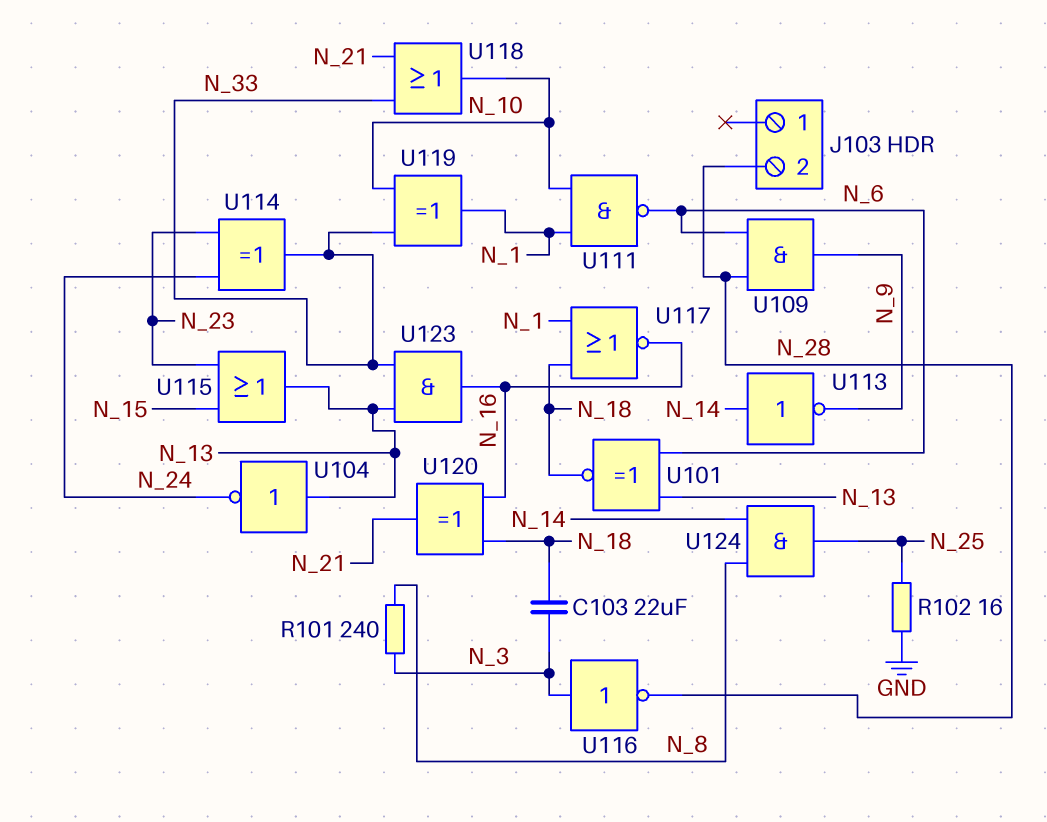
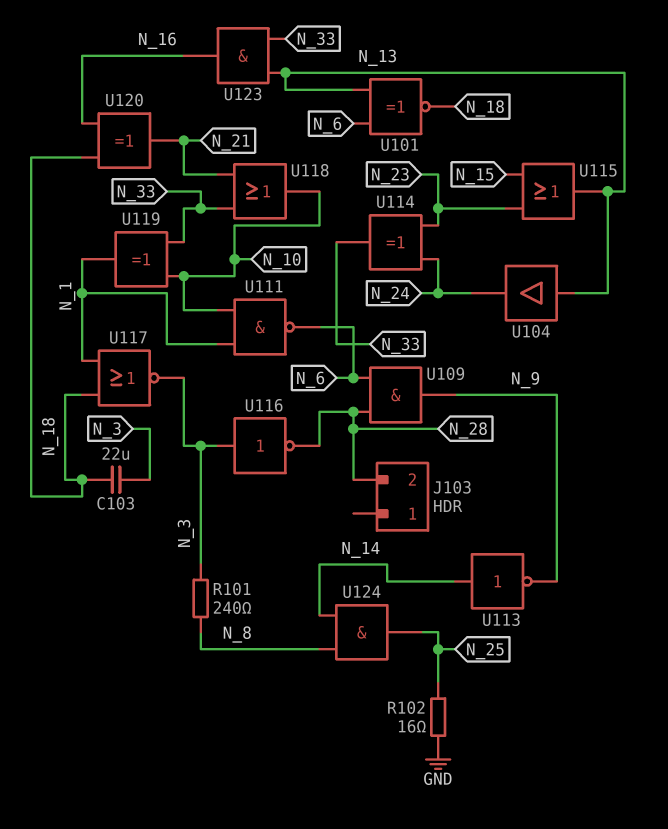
U104: NOT (in N_13, out N_24) -> buffer (in N_13, out N_24)
U117: NOR (in N_1, in N_18, out N_16) -> NOR (in N_1, in N_18, out N_3)

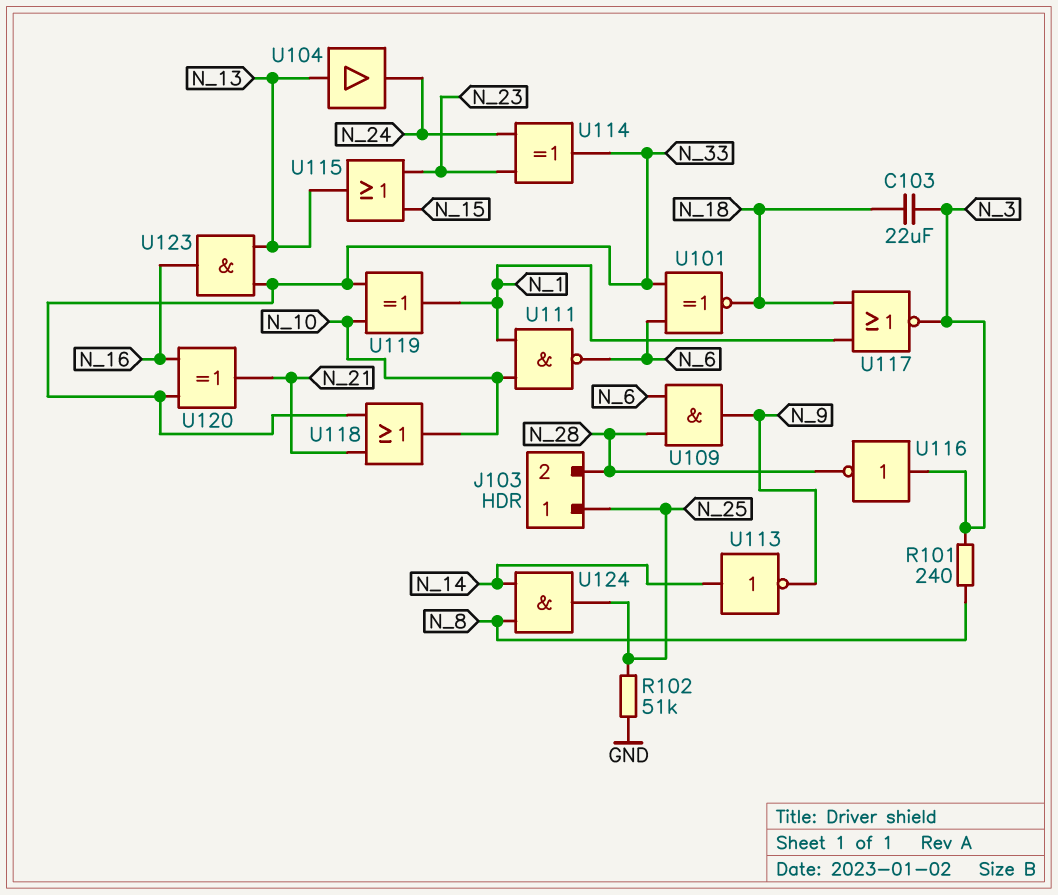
J103 pin 1: none -> N_25
R102: 16 (GND, N_25) -> 51k (GND, N_25)
U101: XNOR (in N_6, in N_13, out N_18) -> XNOR (in N_6, in N_33, out N_18)
U120: XOR (in N_16, in N_18, out N_21) -> XOR (in N_16, in N_33, out N_21)

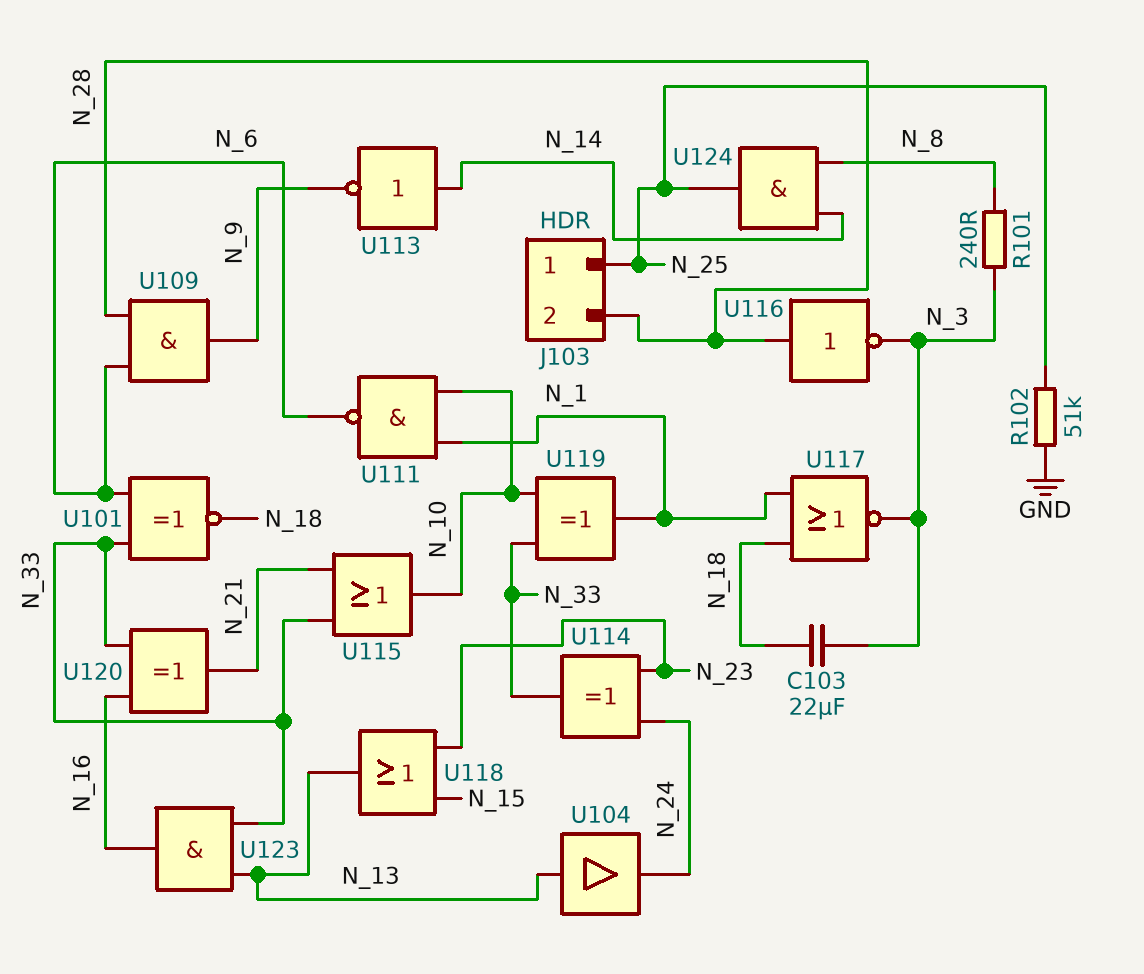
U115: OR (in N_15, in N_23, out N_13) -> OR (in N_21, in N_33, out N_10)
U116: NOT (in N_3, out N_28) -> NOT (in N_28, out N_3)
U118: OR (in N_21, in N_33, out N_10) -> OR (in N_15, in N_23, out N_13)

